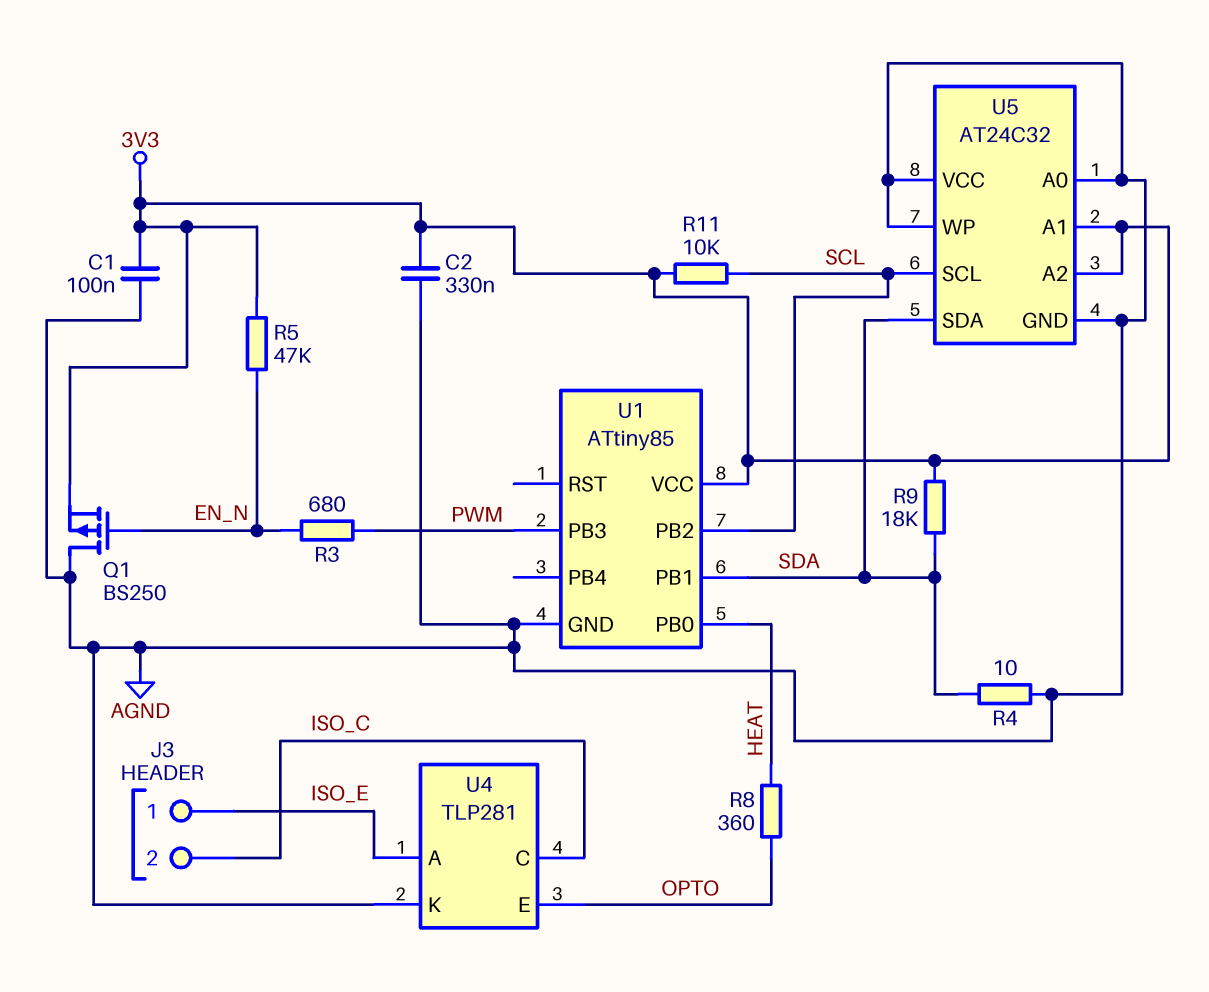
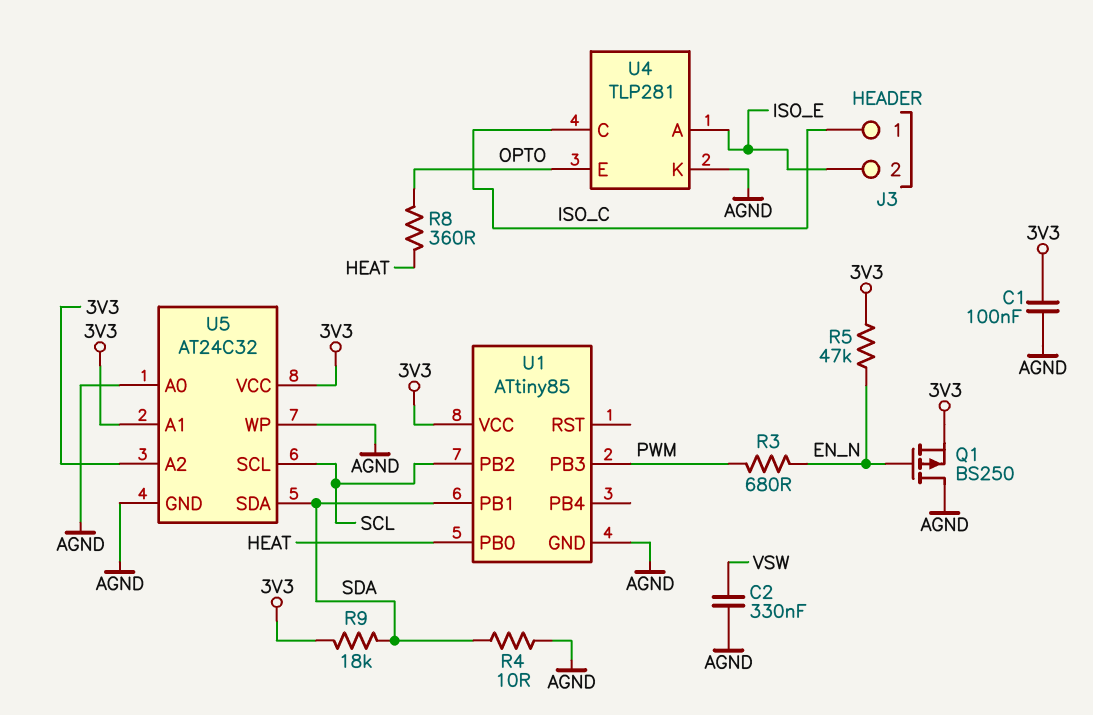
C2: 330nF (3V3, AGND) -> 330nF (AGND, VSW)
J3 pin 1: ISO_E -> ISO_C
J3 pin 2: ISO_C -> ISO_E
R11: 10k (3V3, SCL) -> none
U5 pin VCC: AGND -> 3V3

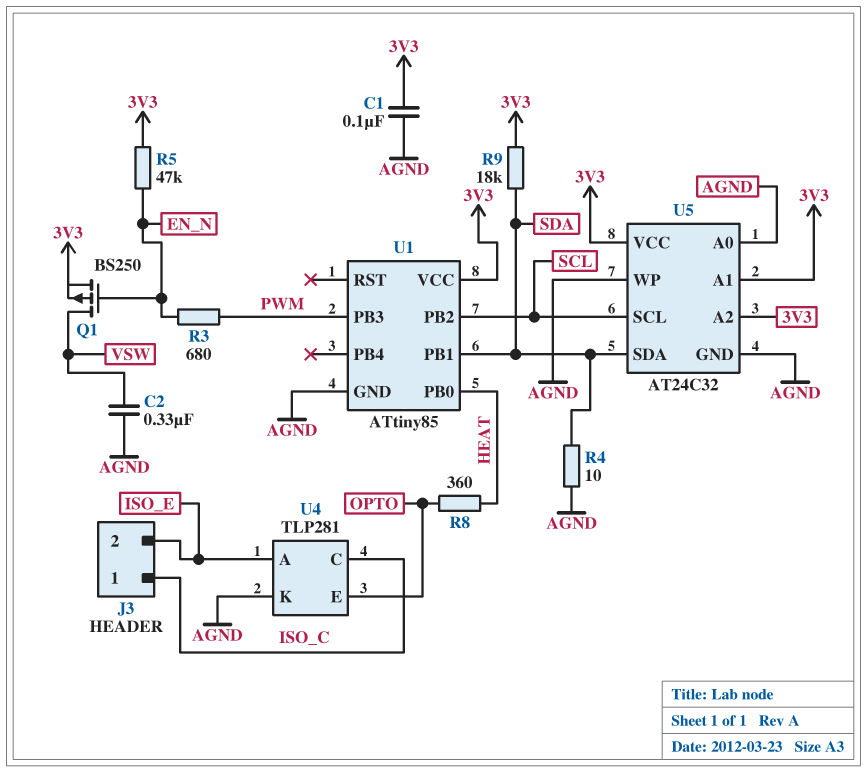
Q1: PMOS BS250 (G EN_N, D AGND, S 3V3) -> PMOS BS250 (G EN_N, D VSW, S 3V3)

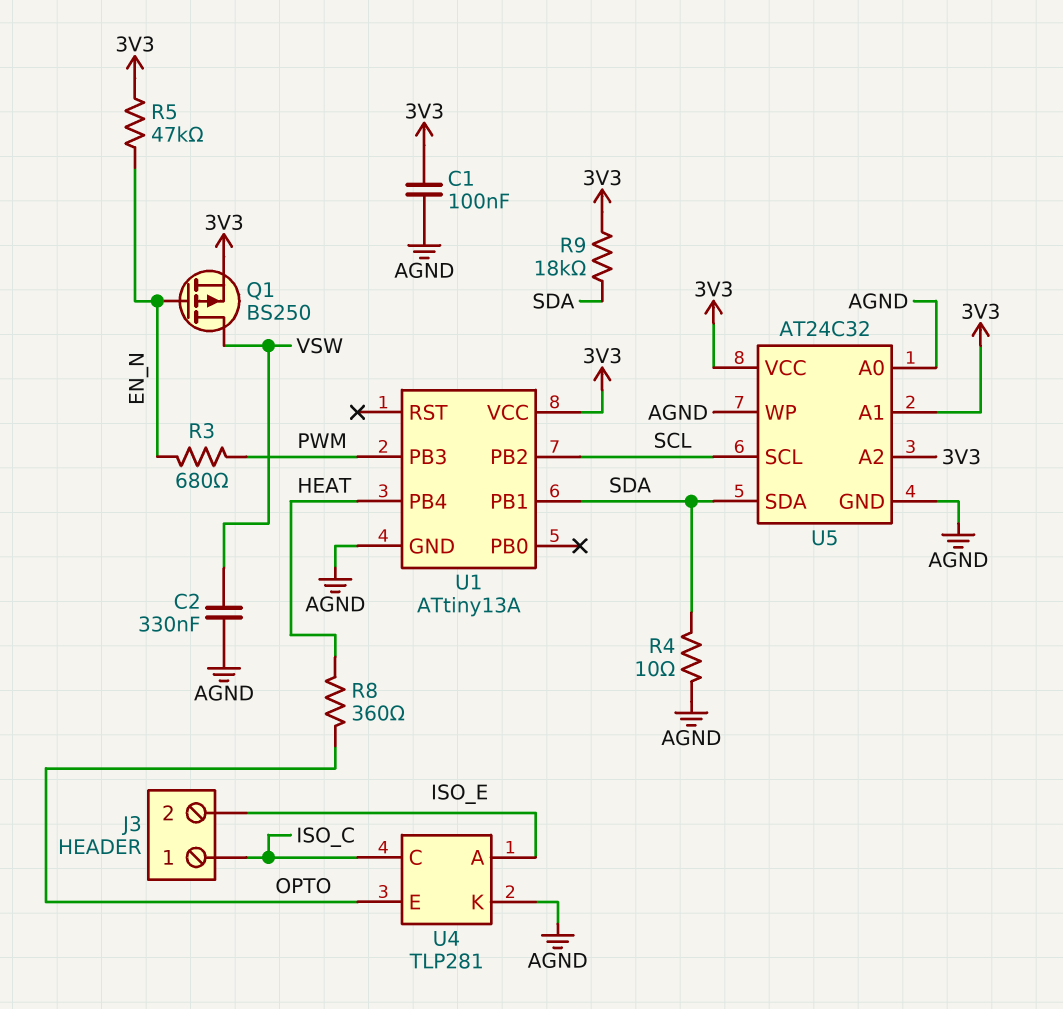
U1: ATtiny85 -> ATtiny13A
U1 pin PB0: HEAT -> none
U1 pin PB4: none -> HEAT

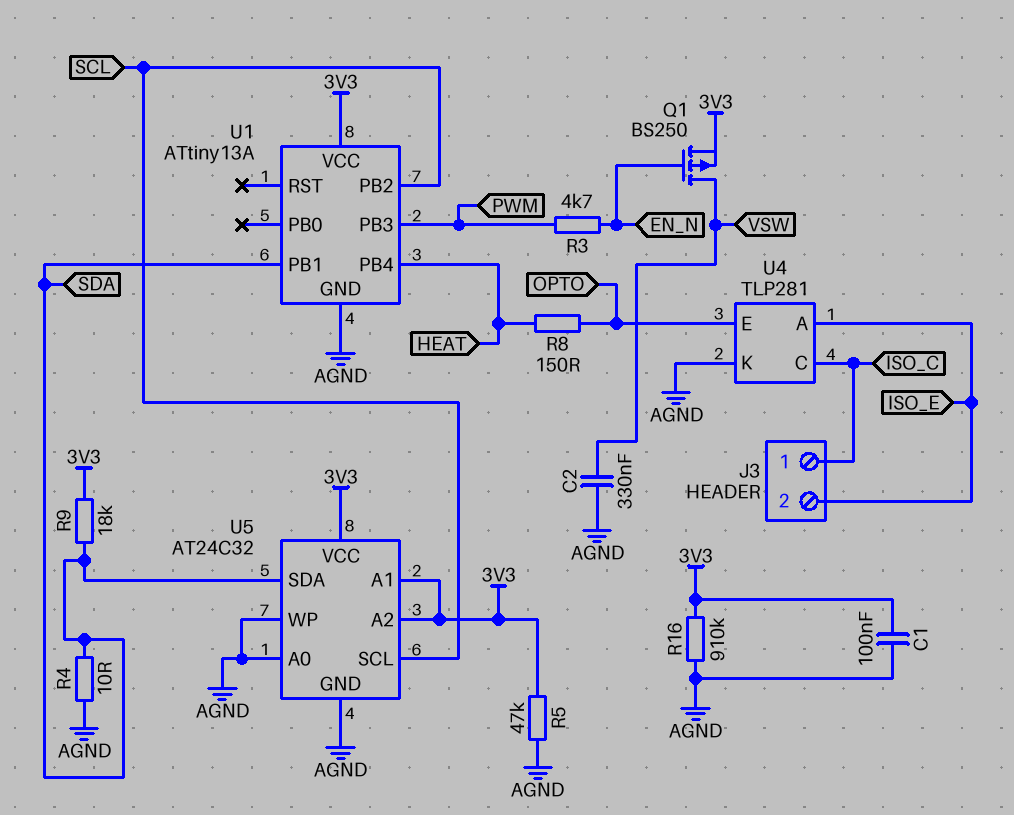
R3: 680 (EN_N, PWM) -> 4.7k (EN_N, PWM)
R5: 47k (3V3, EN_N) -> 47k (3V3, AGND)
R8: 360 (HEAT, OPTO) -> 150 (HEAT, OPTO)
R16: none -> 910k (3V3, AGND)

